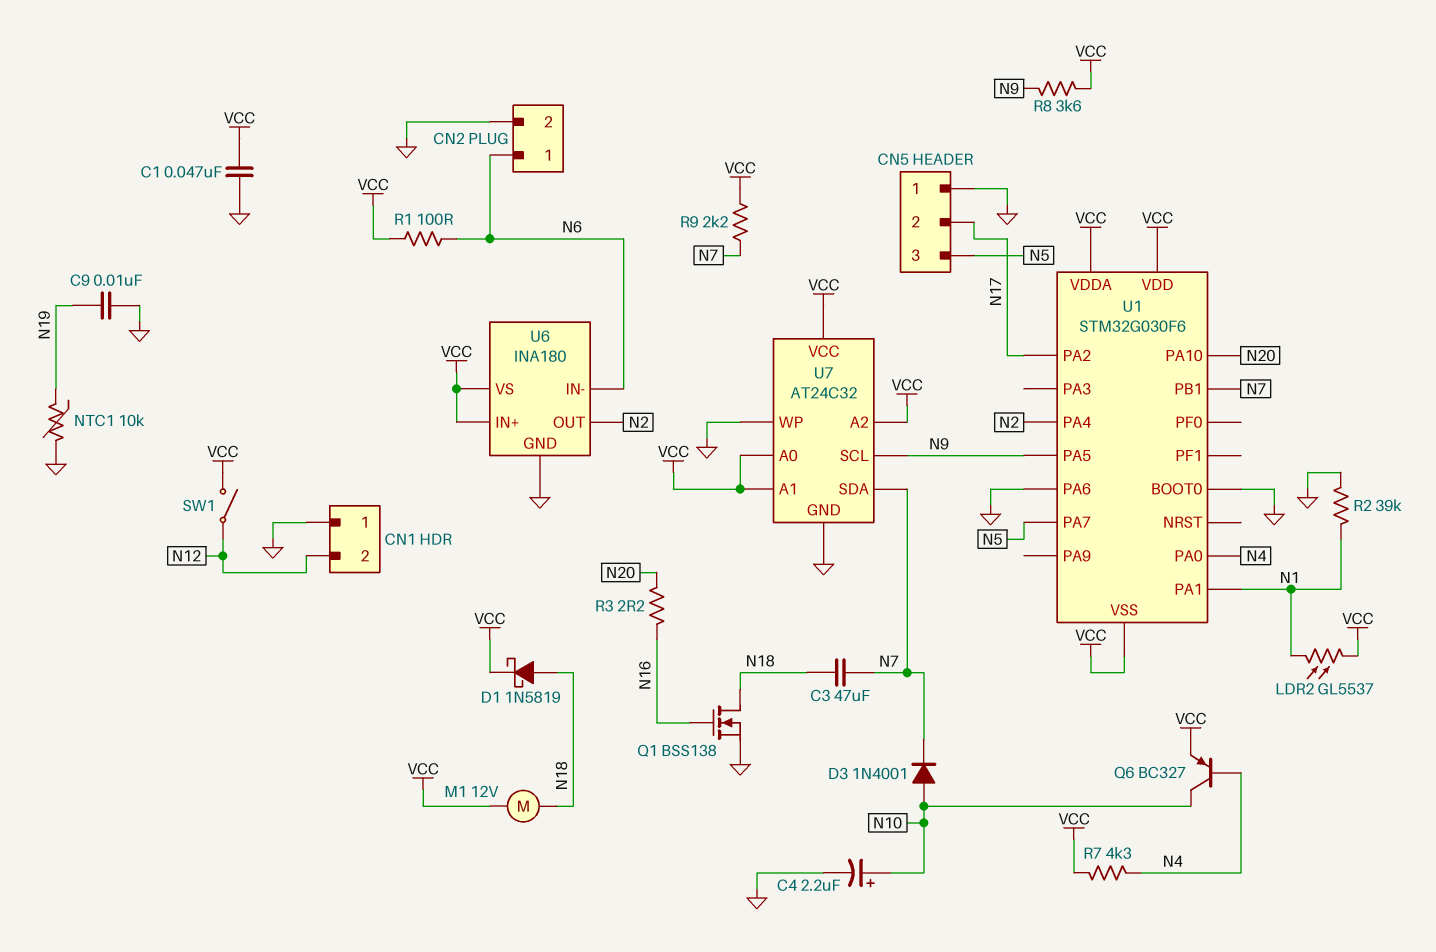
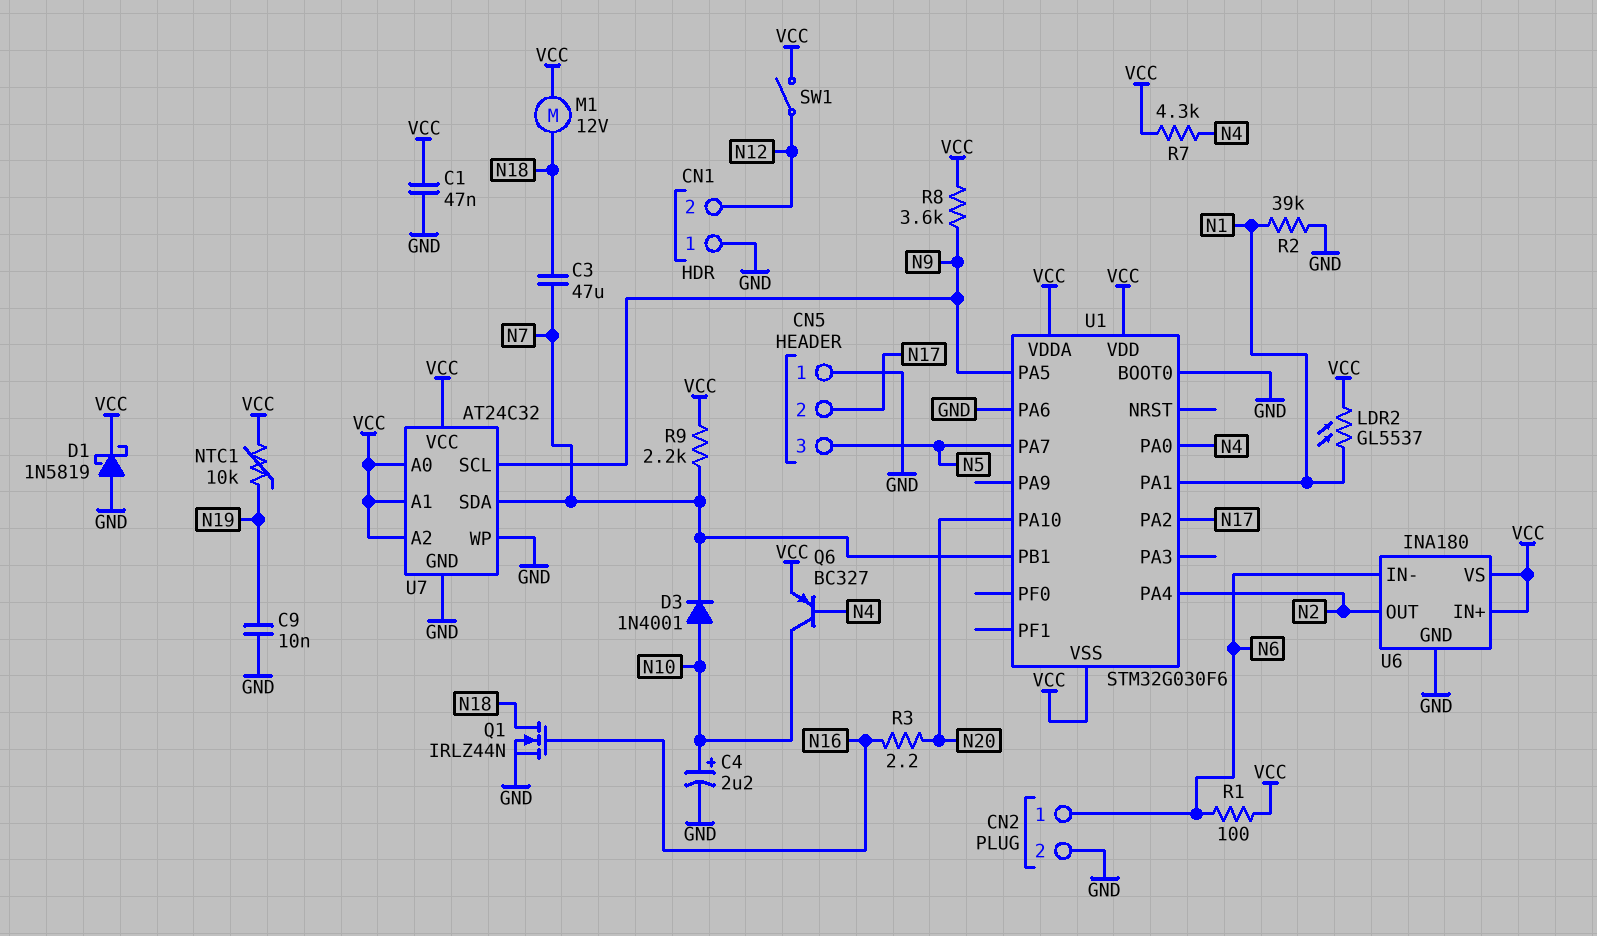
D1: schottky 1N5819 (A N18, K VCC) -> schottky 1N5819 (A GND, K VCC)
NTC1: 10k (GND, N19) -> 10k (N19, VCC)
Q1: NMOS BSS138 (G N16, D N18, S GND) -> NMOS IRLZ44N (G N16, D N18, S GND)

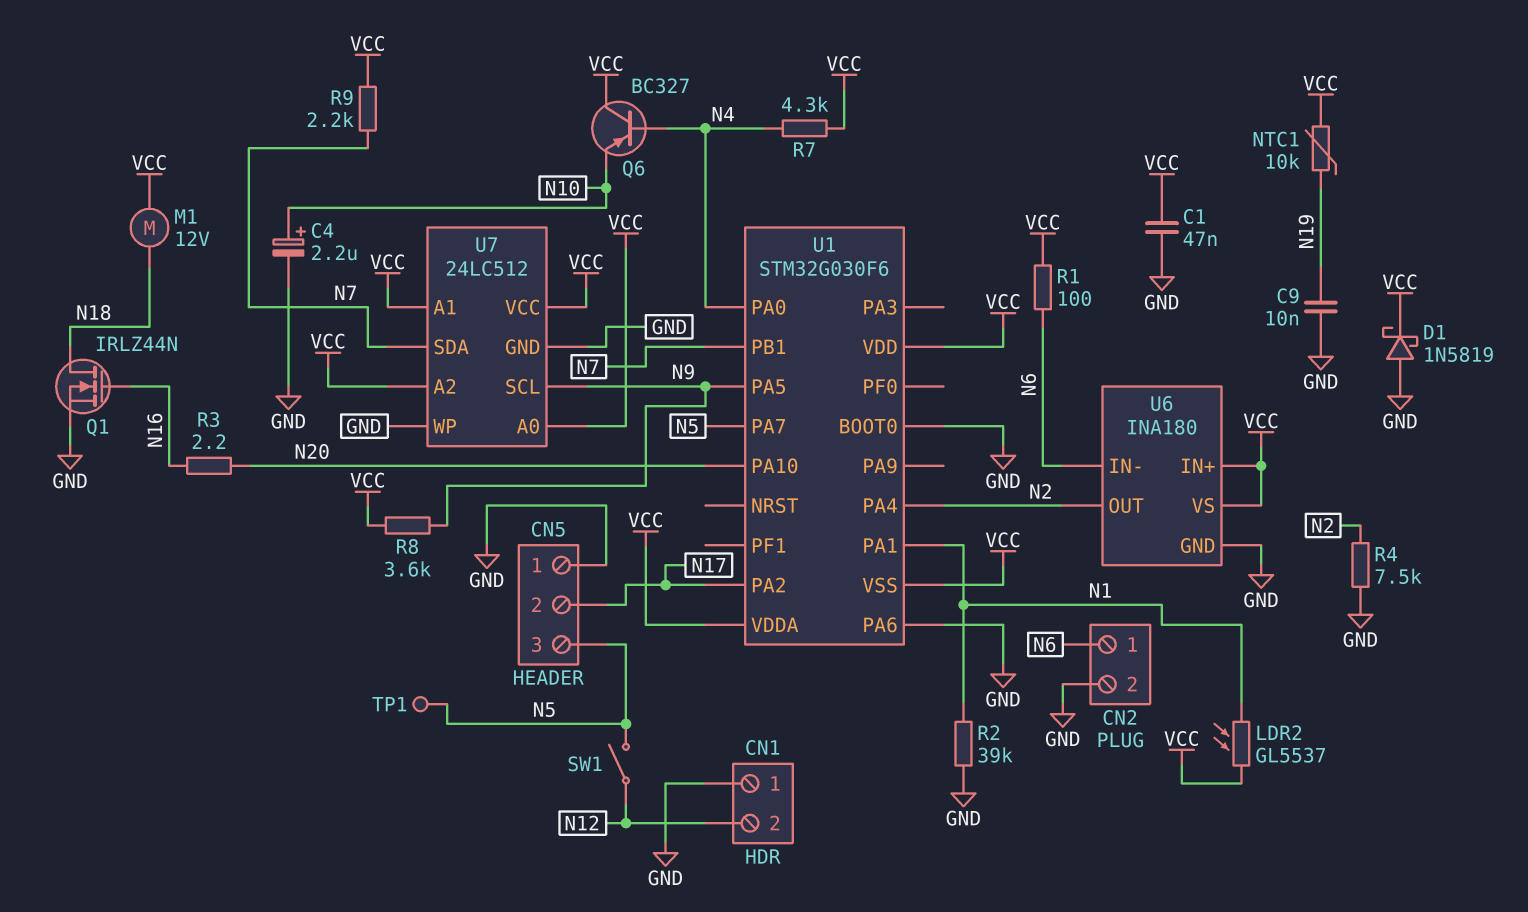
C3: 47uF (N7, N18) -> none
D3: diode 1N4001 (A N10, K N7) -> none
Q6: PNP BC327 (B N4, C N10, E VCC) -> PNP BC327 (B N4, C VCC, E N10)
R4: none -> 7.5k (GND, N2)
SW1: switch (N12, VCC) -> switch (N5, N12)
TP1: none -> test point (N5)
U7: AT24C32 -> 24LC512

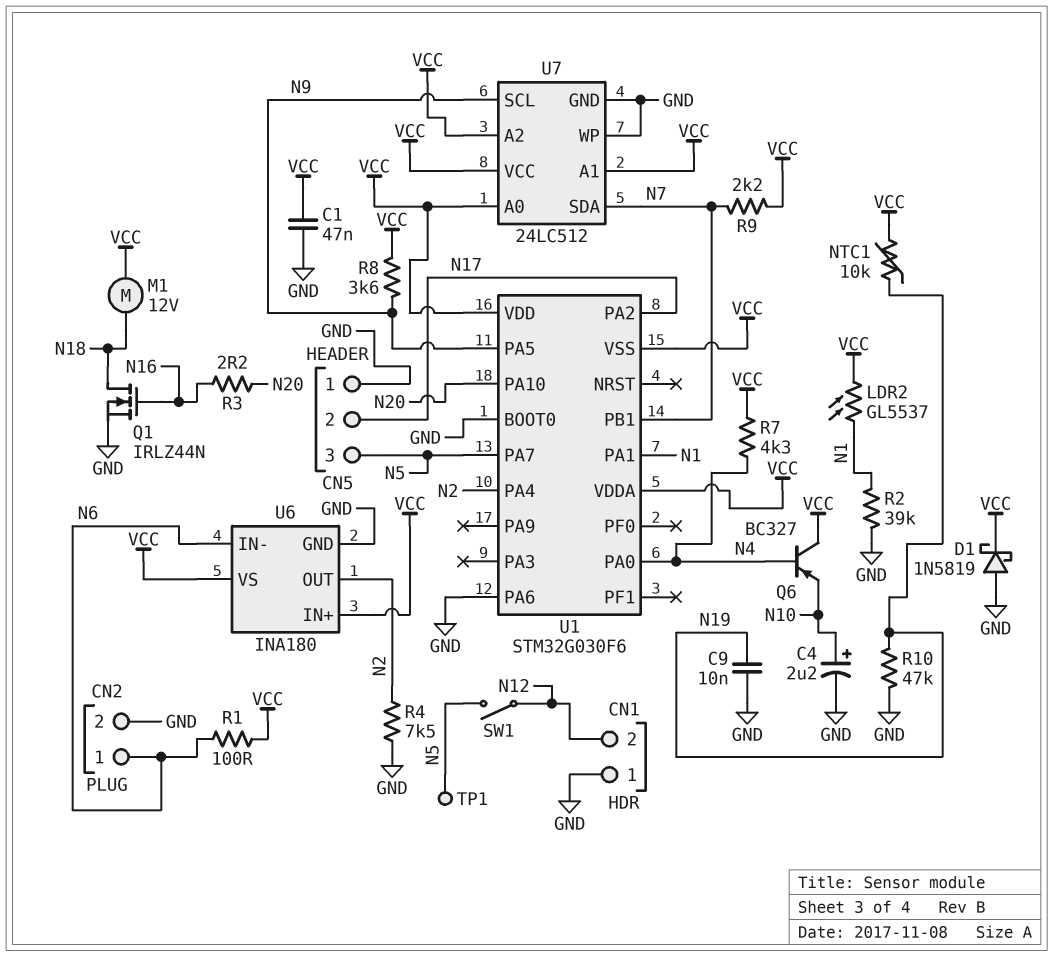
R10: none -> 47k (GND, N19)

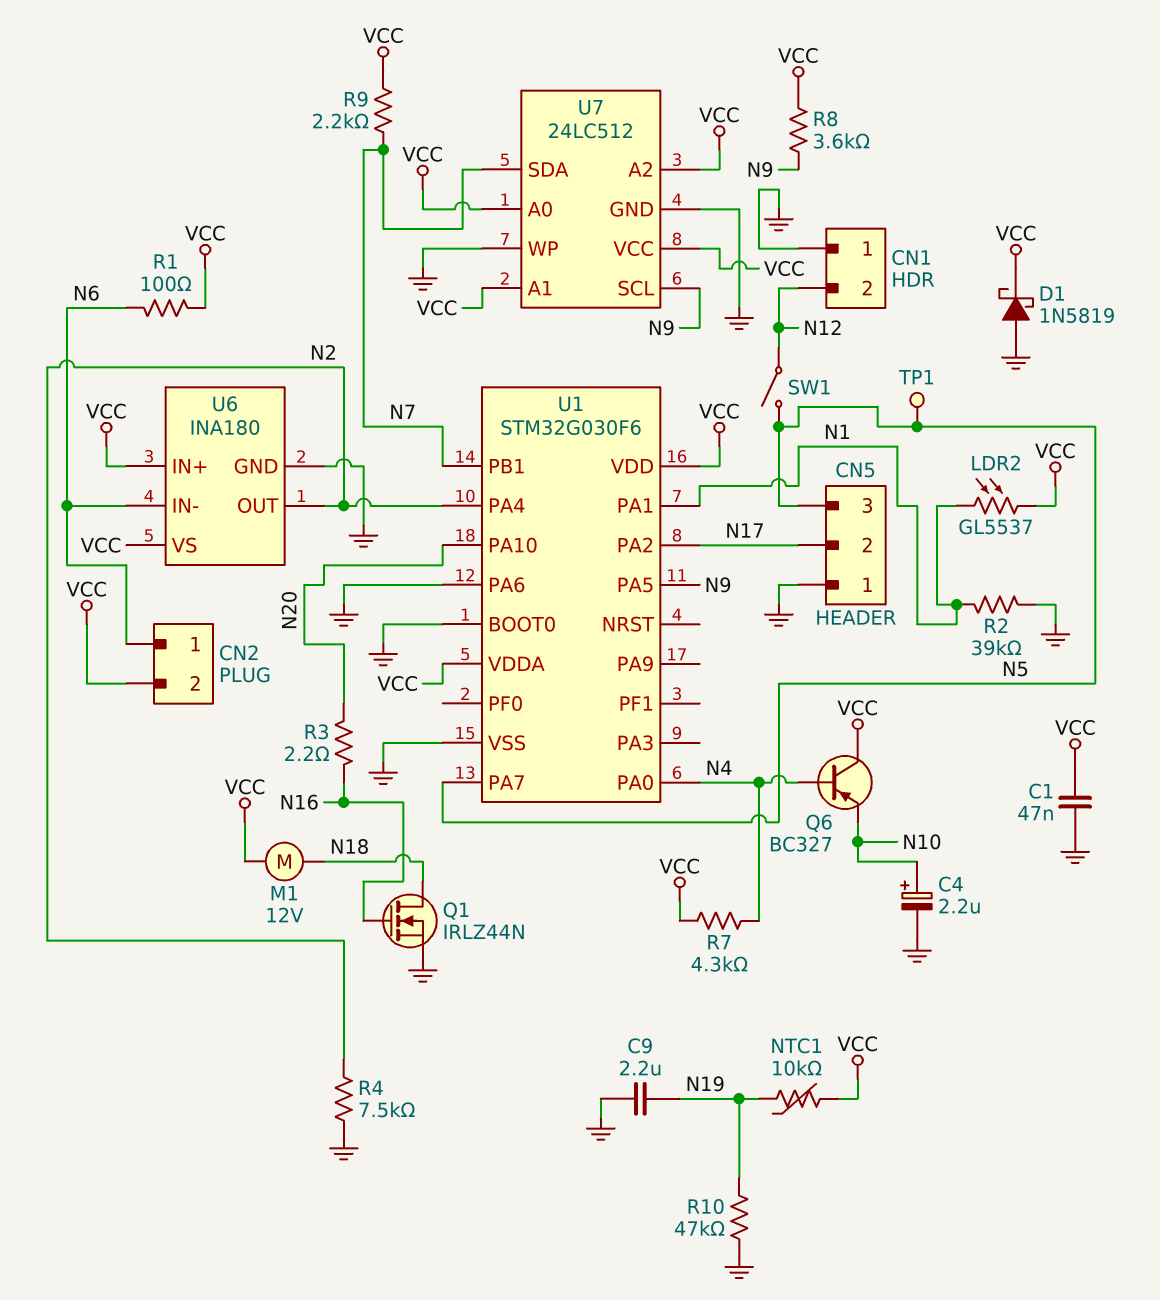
C9: 10nF (GND, N19) -> 2.2uF (GND, N19)
CN2 pin 2: GND -> VCC
U1 pin VSS: VCC -> GND

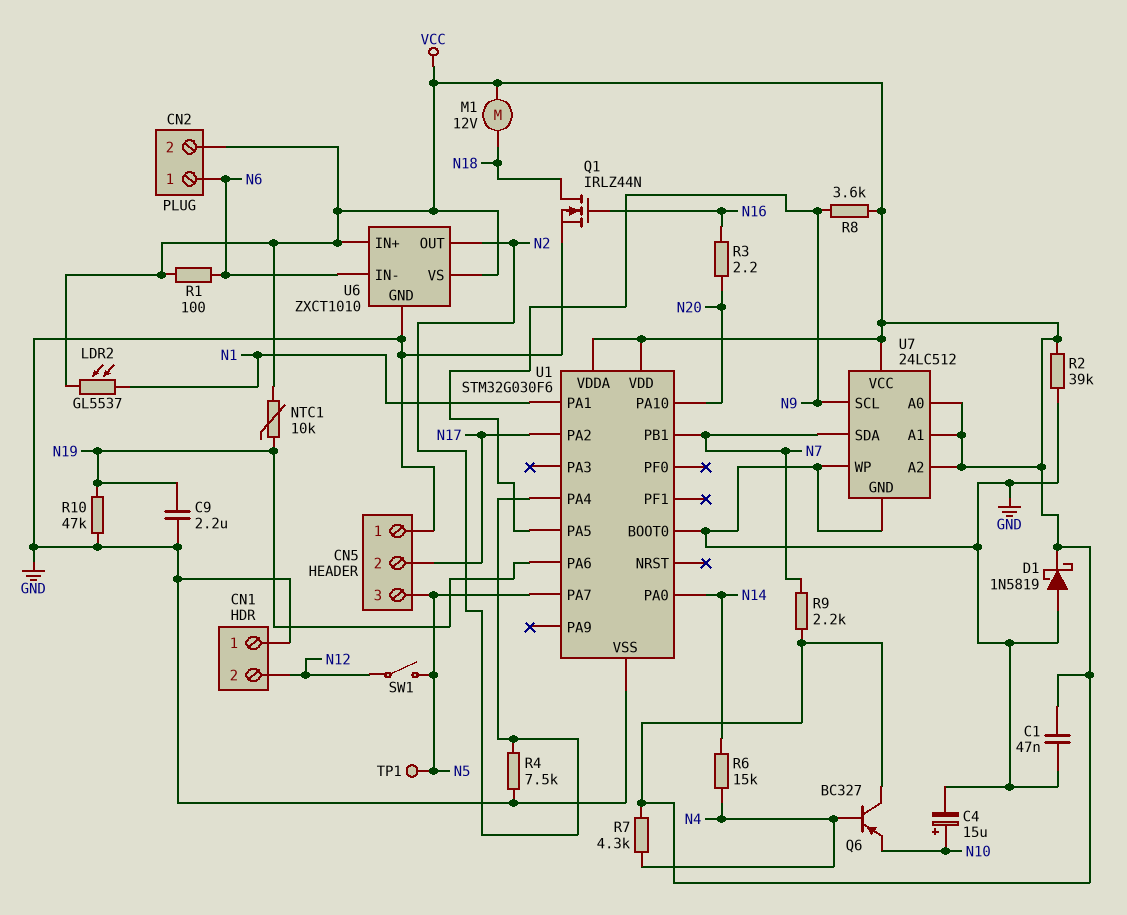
C4: 2.2uF (plus N10, minus GND) -> 15uF (plus N10, minus GND)
R2: 39k (GND, N1) -> 39k (GND, VCC)
R6: none -> 15k (N4, N14)
U1 pin PA0: N4 -> N14
U1 pin PA6: GND -> N19
U6: INA180 -> ZXCT1010

